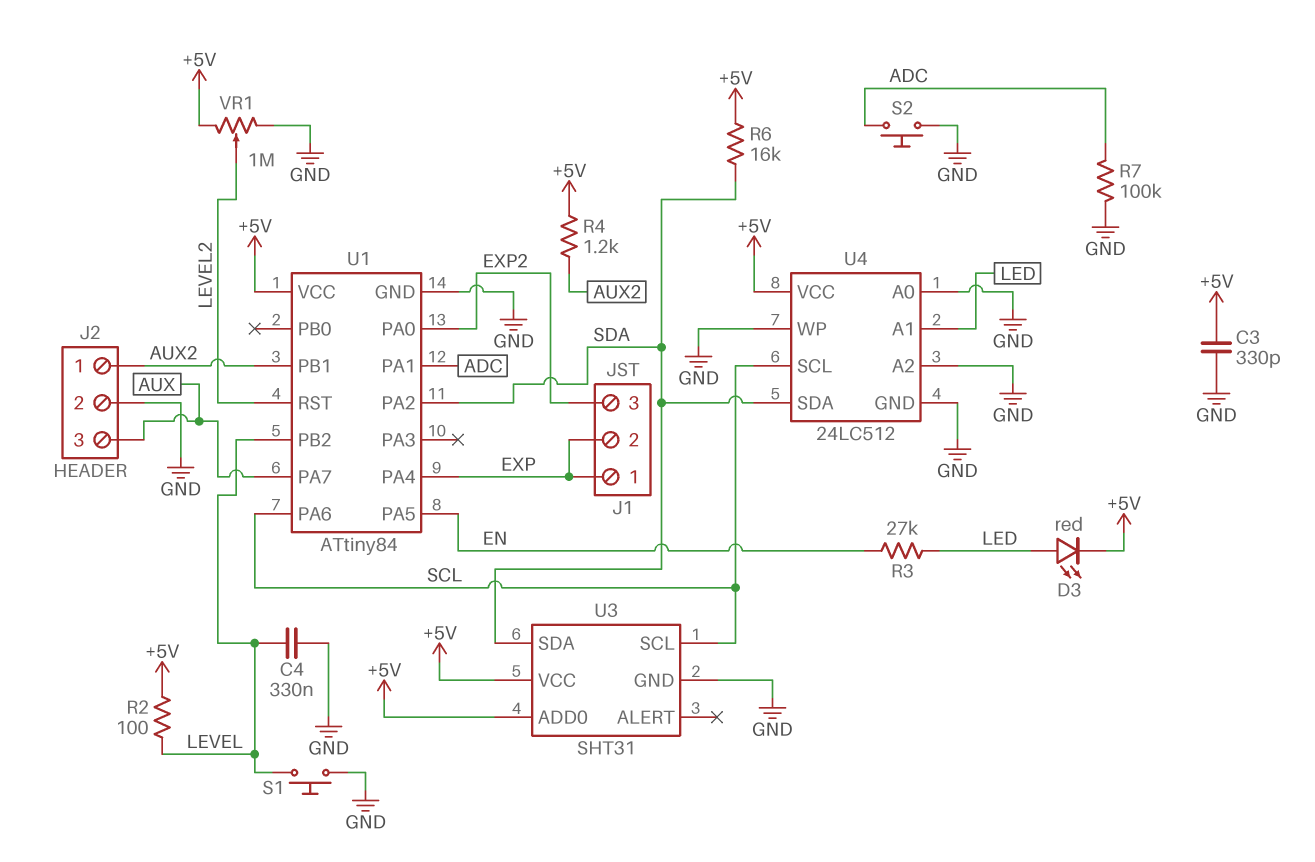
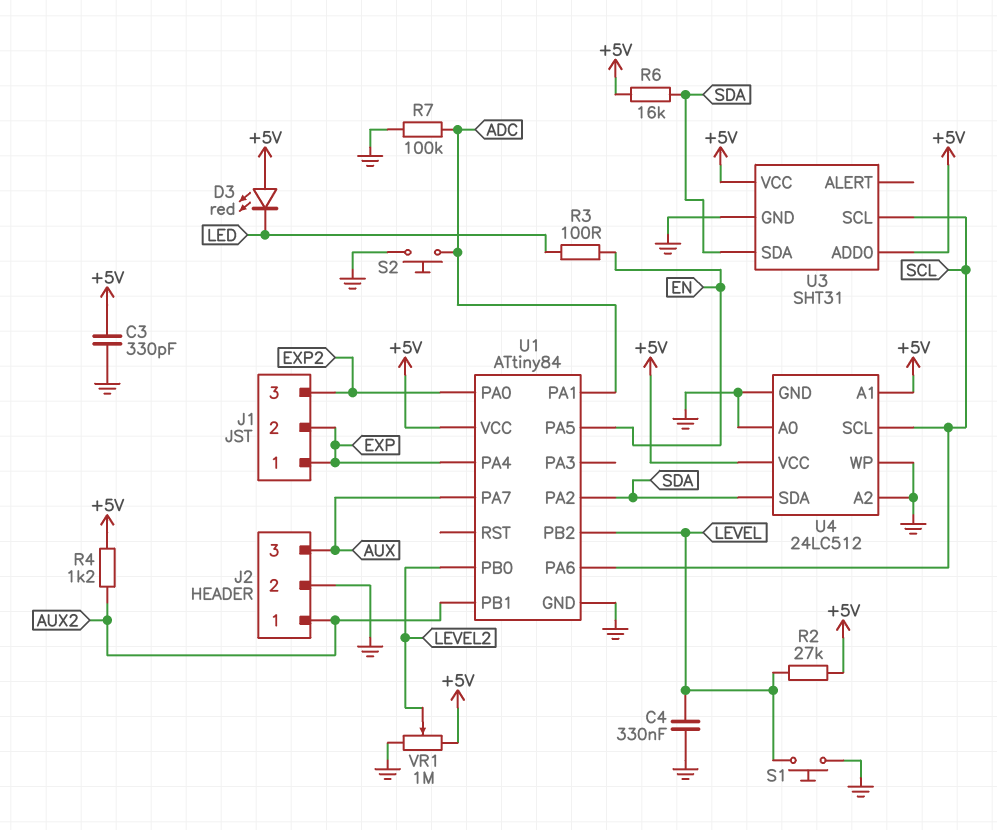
D3: LED red (A LED, K +5V) -> LED red (A +5V, K LED)
R2: 100 (+5V, LEVEL) -> 27k (+5V, LEVEL)
R3: 27k (EN, LED) -> 100 (EN, LED)
U1 pin PB0: none -> LEVEL2
U1 pin RST: LEVEL2 -> none
U4 pin A1: LED -> +5V

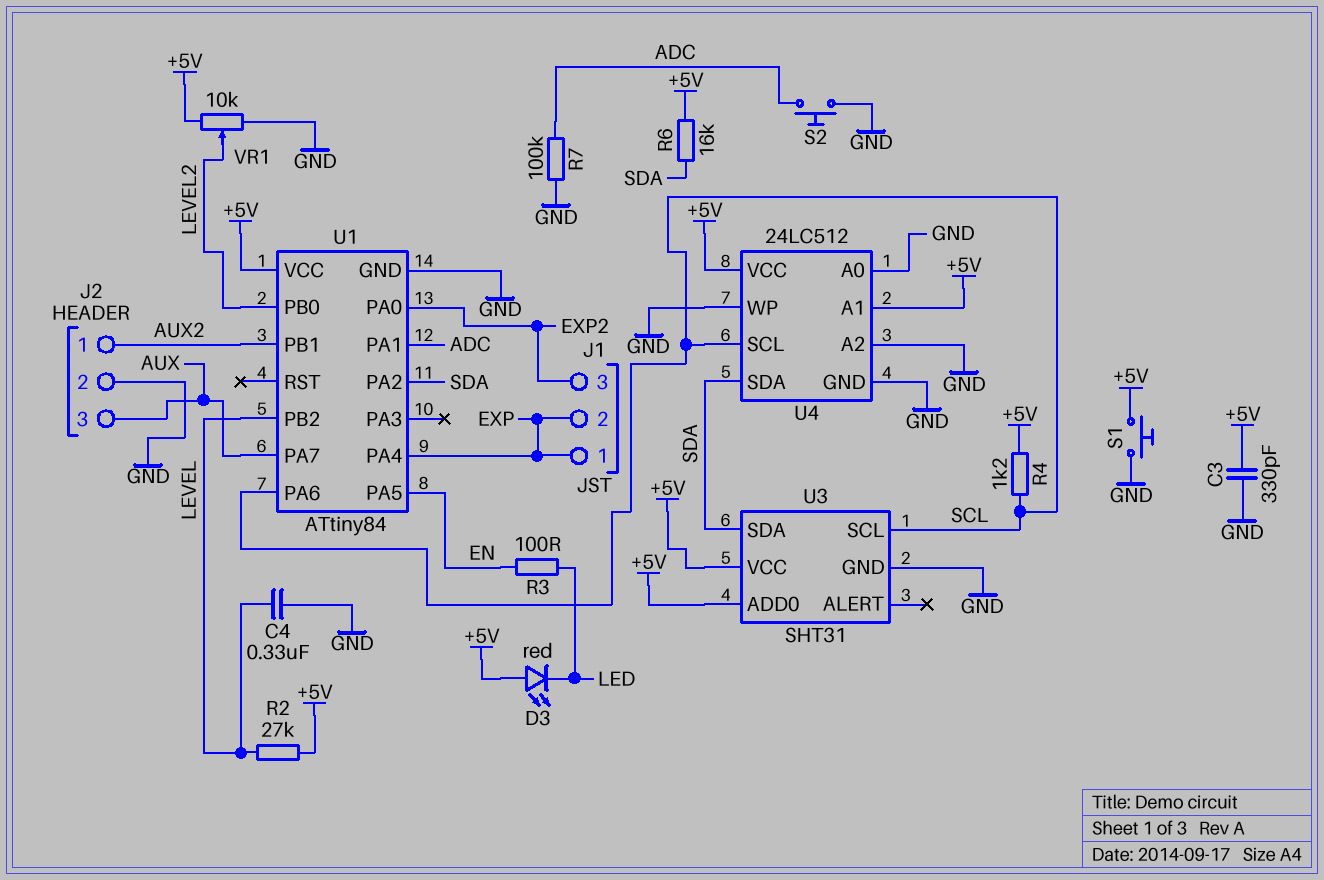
R4: 1.2k (+5V, AUX2) -> 1.2k (+5V, SCL)
S1: button (GND, LEVEL) -> button (+5V, GND)
VR1: 1M (+5V, GND, wiper LEVEL2) -> 10k (+5V, GND, wiper LEVEL2)

